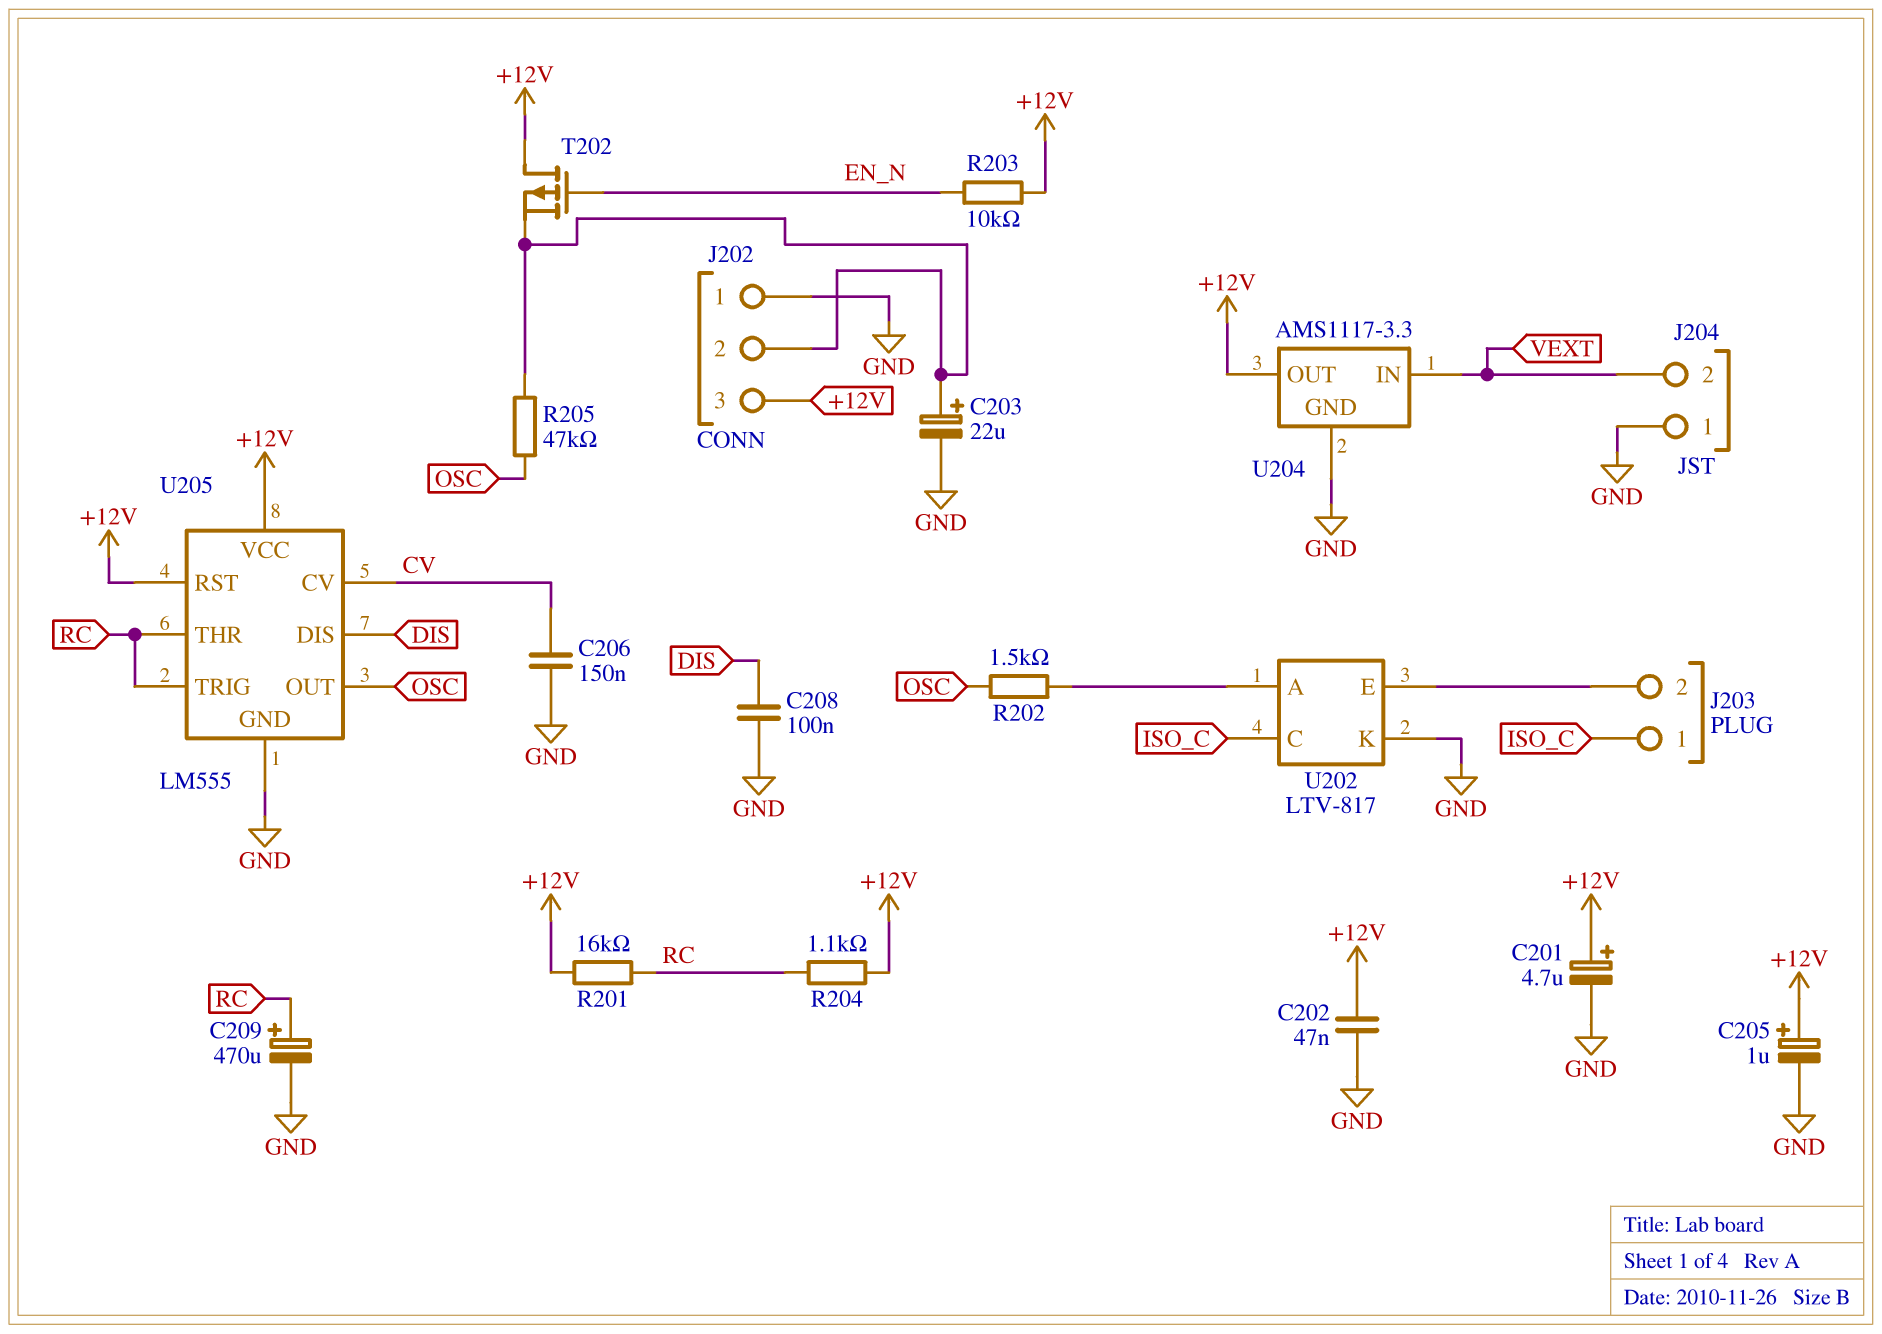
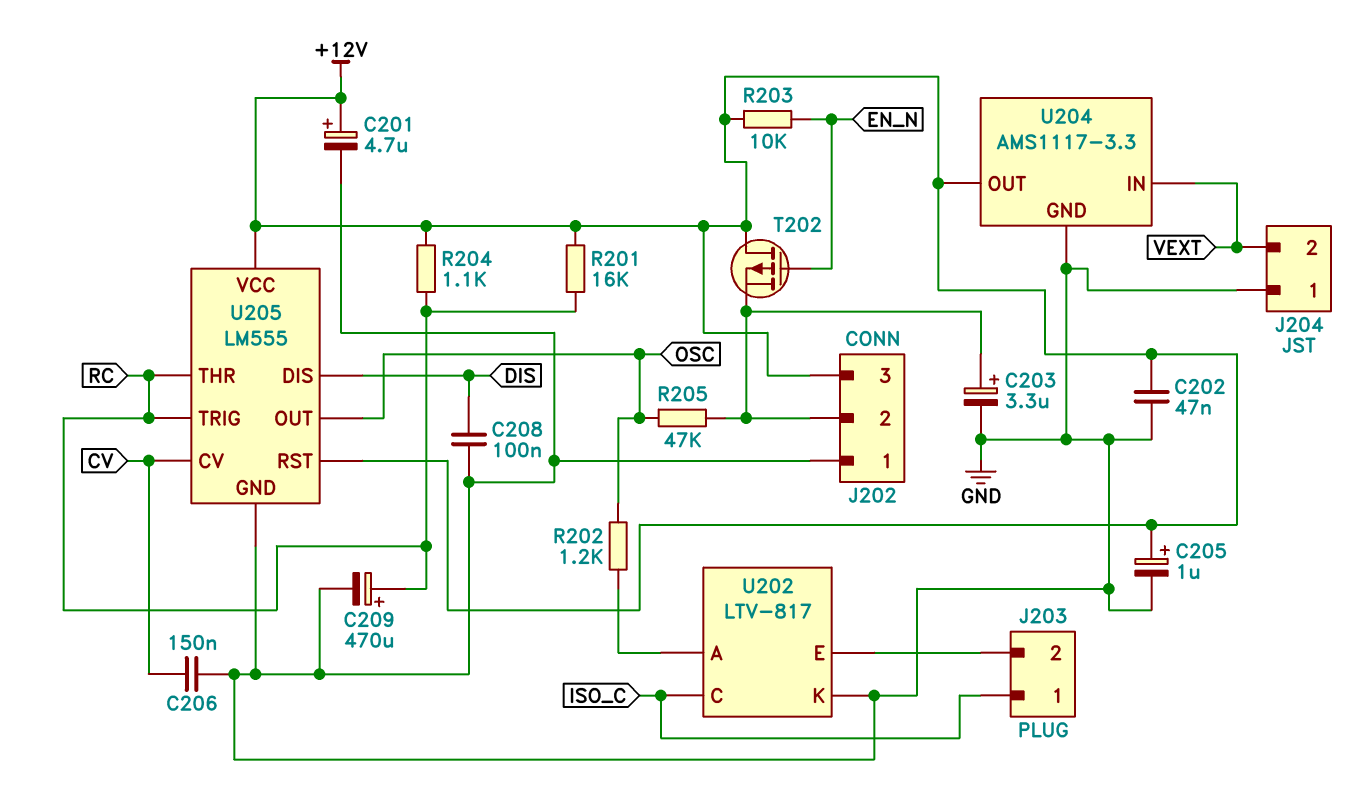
C203: 22uF (plus J202/2, minus GND) -> 3.3uF (plus J202/2, minus GND)
R202: 1.5k (OSC, U202/A) -> 1.2k (OSC, U202/A)

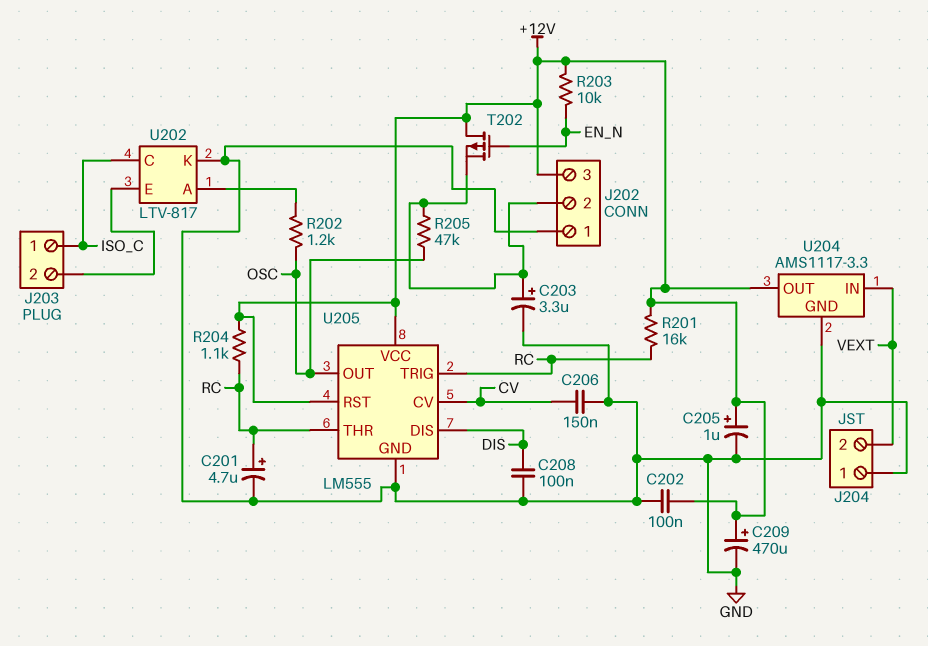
C201: 4.7uF (plus +12V, minus GND) -> 4.7uF (plus RC, minus GND)
C202: 47nF (+12V, GND) -> 100nF (+12V, GND)
C209: 470uF (plus RC, minus GND) -> 470uF (plus +12V, minus GND)

